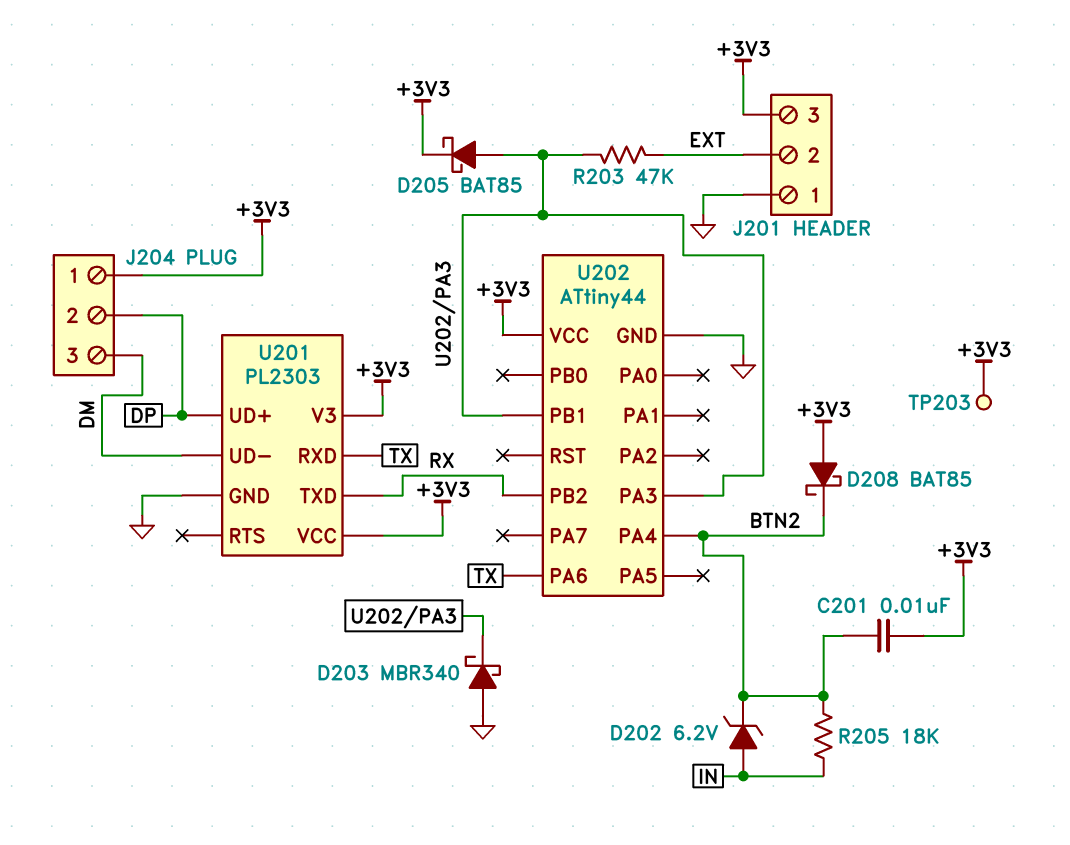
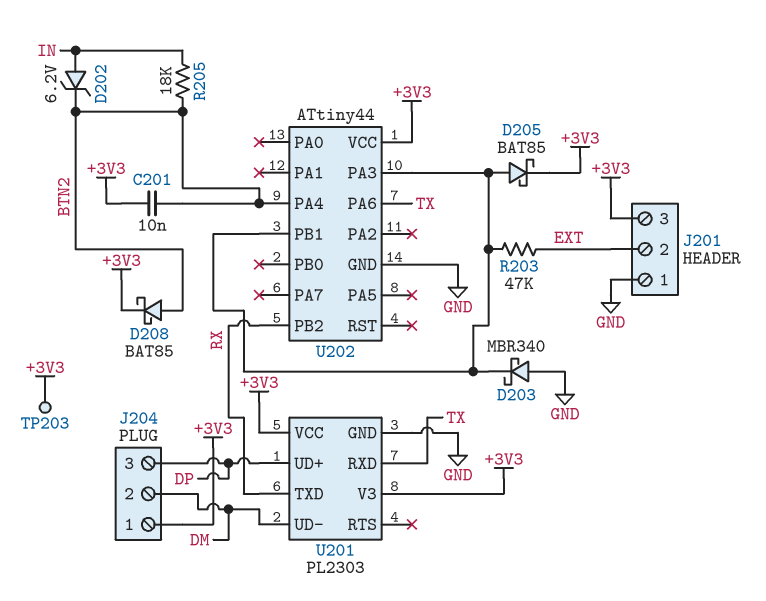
D208: schottky BAT85 (A +3V3, K BTN2) -> schottky BAT85 (A BTN2, K +3V3)
J204 pin 2: DP -> DM
J204 pin 3: DM -> DP

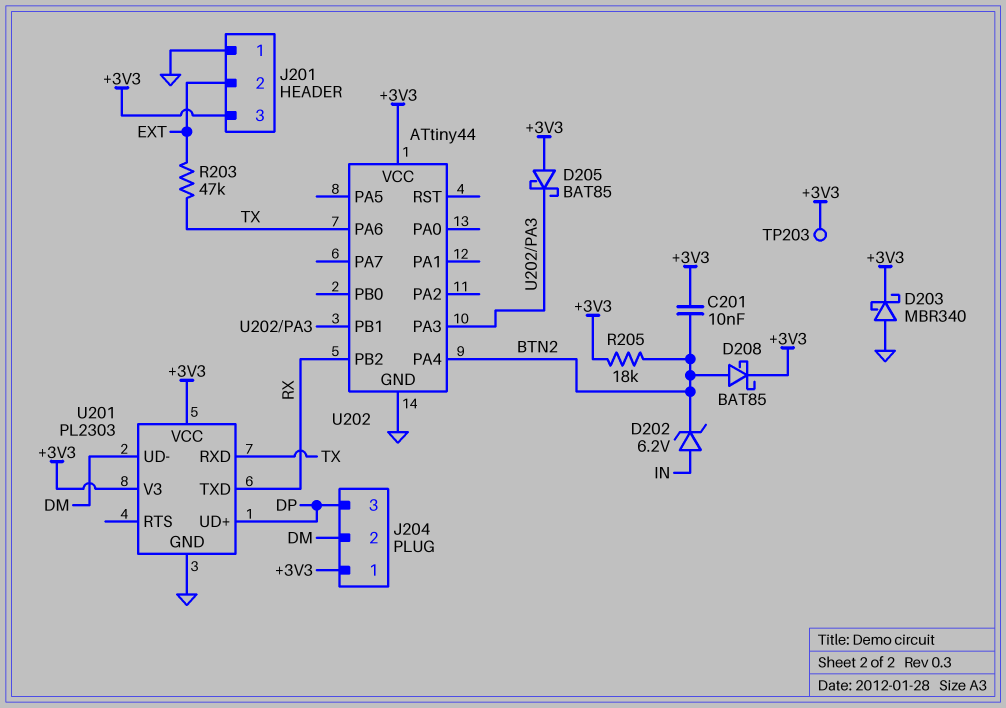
D203: schottky MBR340 (A GND, K U202/PA3) -> schottky MBR340 (A GND, K +3V3)
D205: schottky BAT85 (A U202/PA3, K +3V3) -> schottky BAT85 (A +3V3, K U202/PA3)
R203: 47k (EXT, U202/PA3) -> 47k (EXT, TX)
R205: 18k (BTN2, IN) -> 18k (+3V3, BTN2)

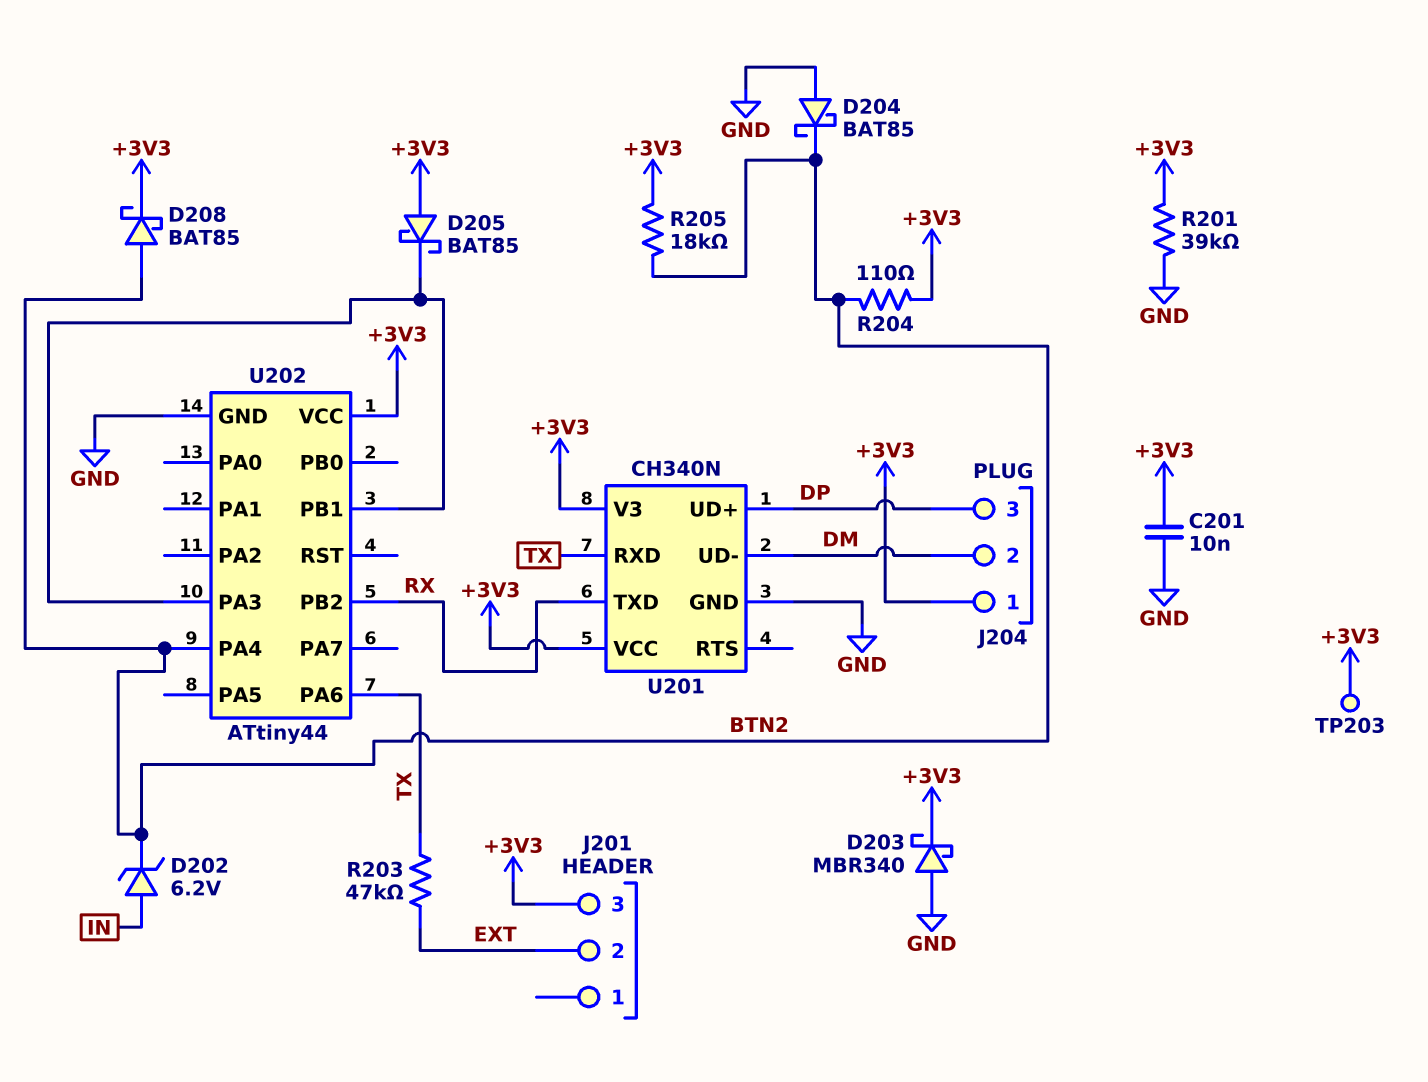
C201: 10nF (+3V3, BTN2) -> 10nF (+3V3, GND)
D204: none -> schottky BAT85 (A GND, K BTN2)
J201 pin 1: GND -> none
R201: none -> 39k (+3V3, GND)
R204: none -> 110 (+3V3, BTN2)
U201: PL2303 -> CH340N

